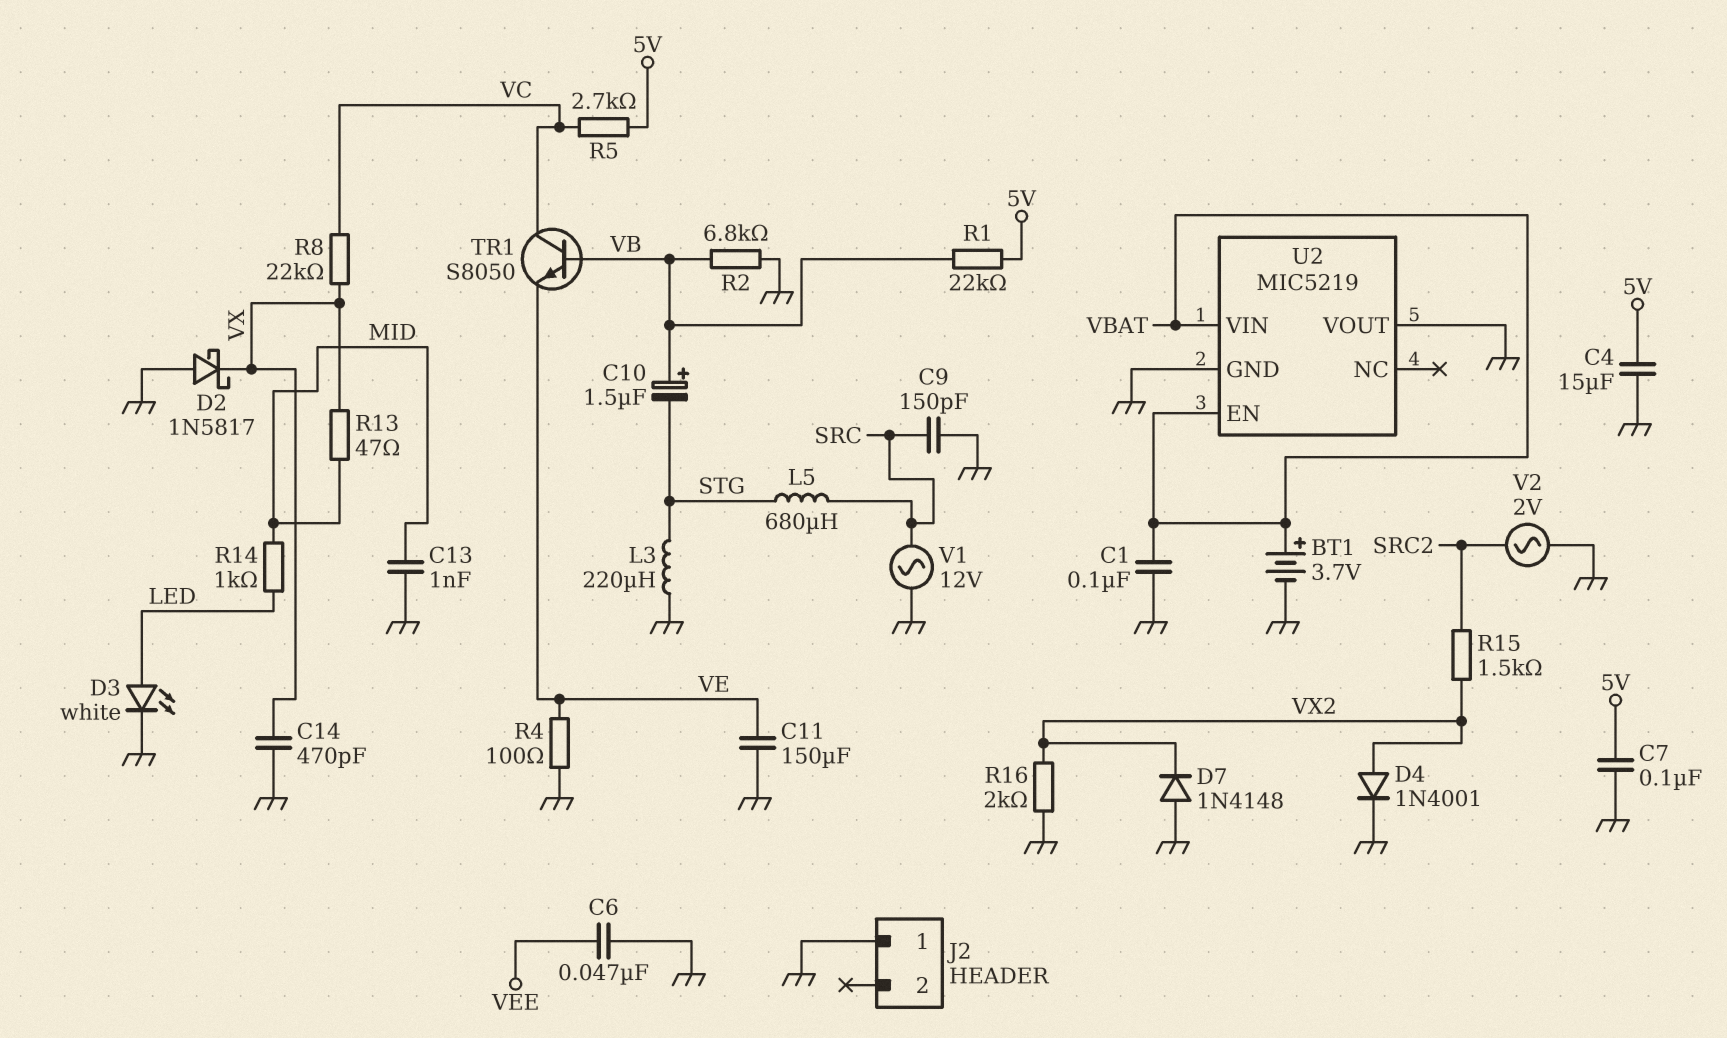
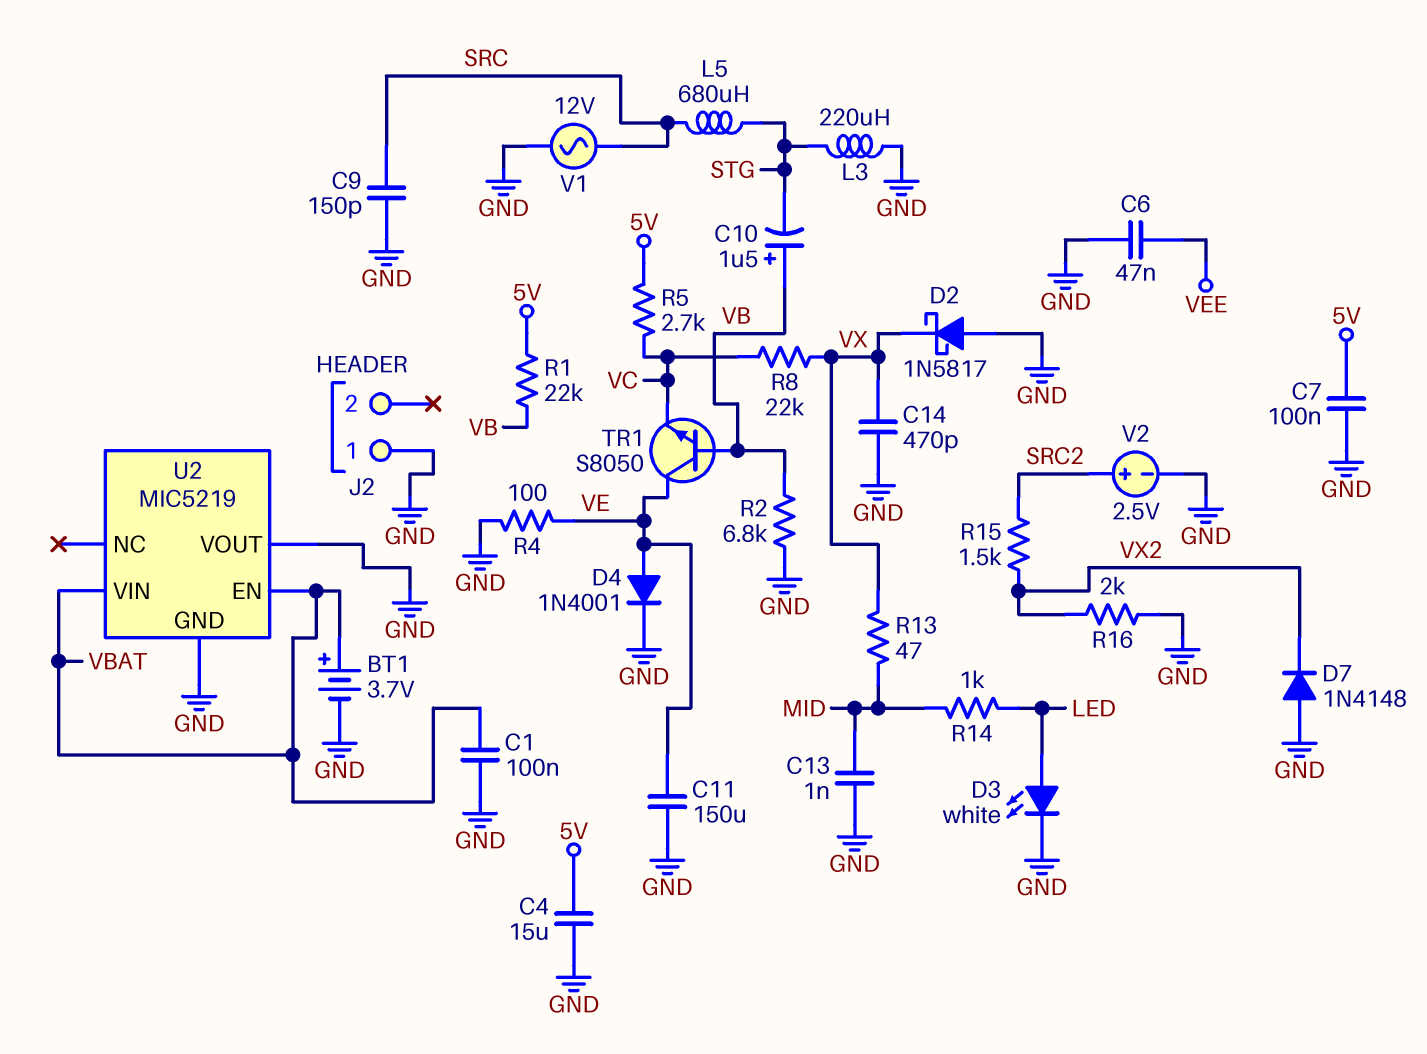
D4: diode 1N4001 (A VX2, K GND) -> diode 1N4001 (A VE, K GND)
TR1: NPN S8050 (B VB, C VC, E VE) -> NPN S8050 (B VB, C VE, E VC)
V2: AC 2V (GND, SRC2) -> 2.5V (plus SRC2, minus GND)

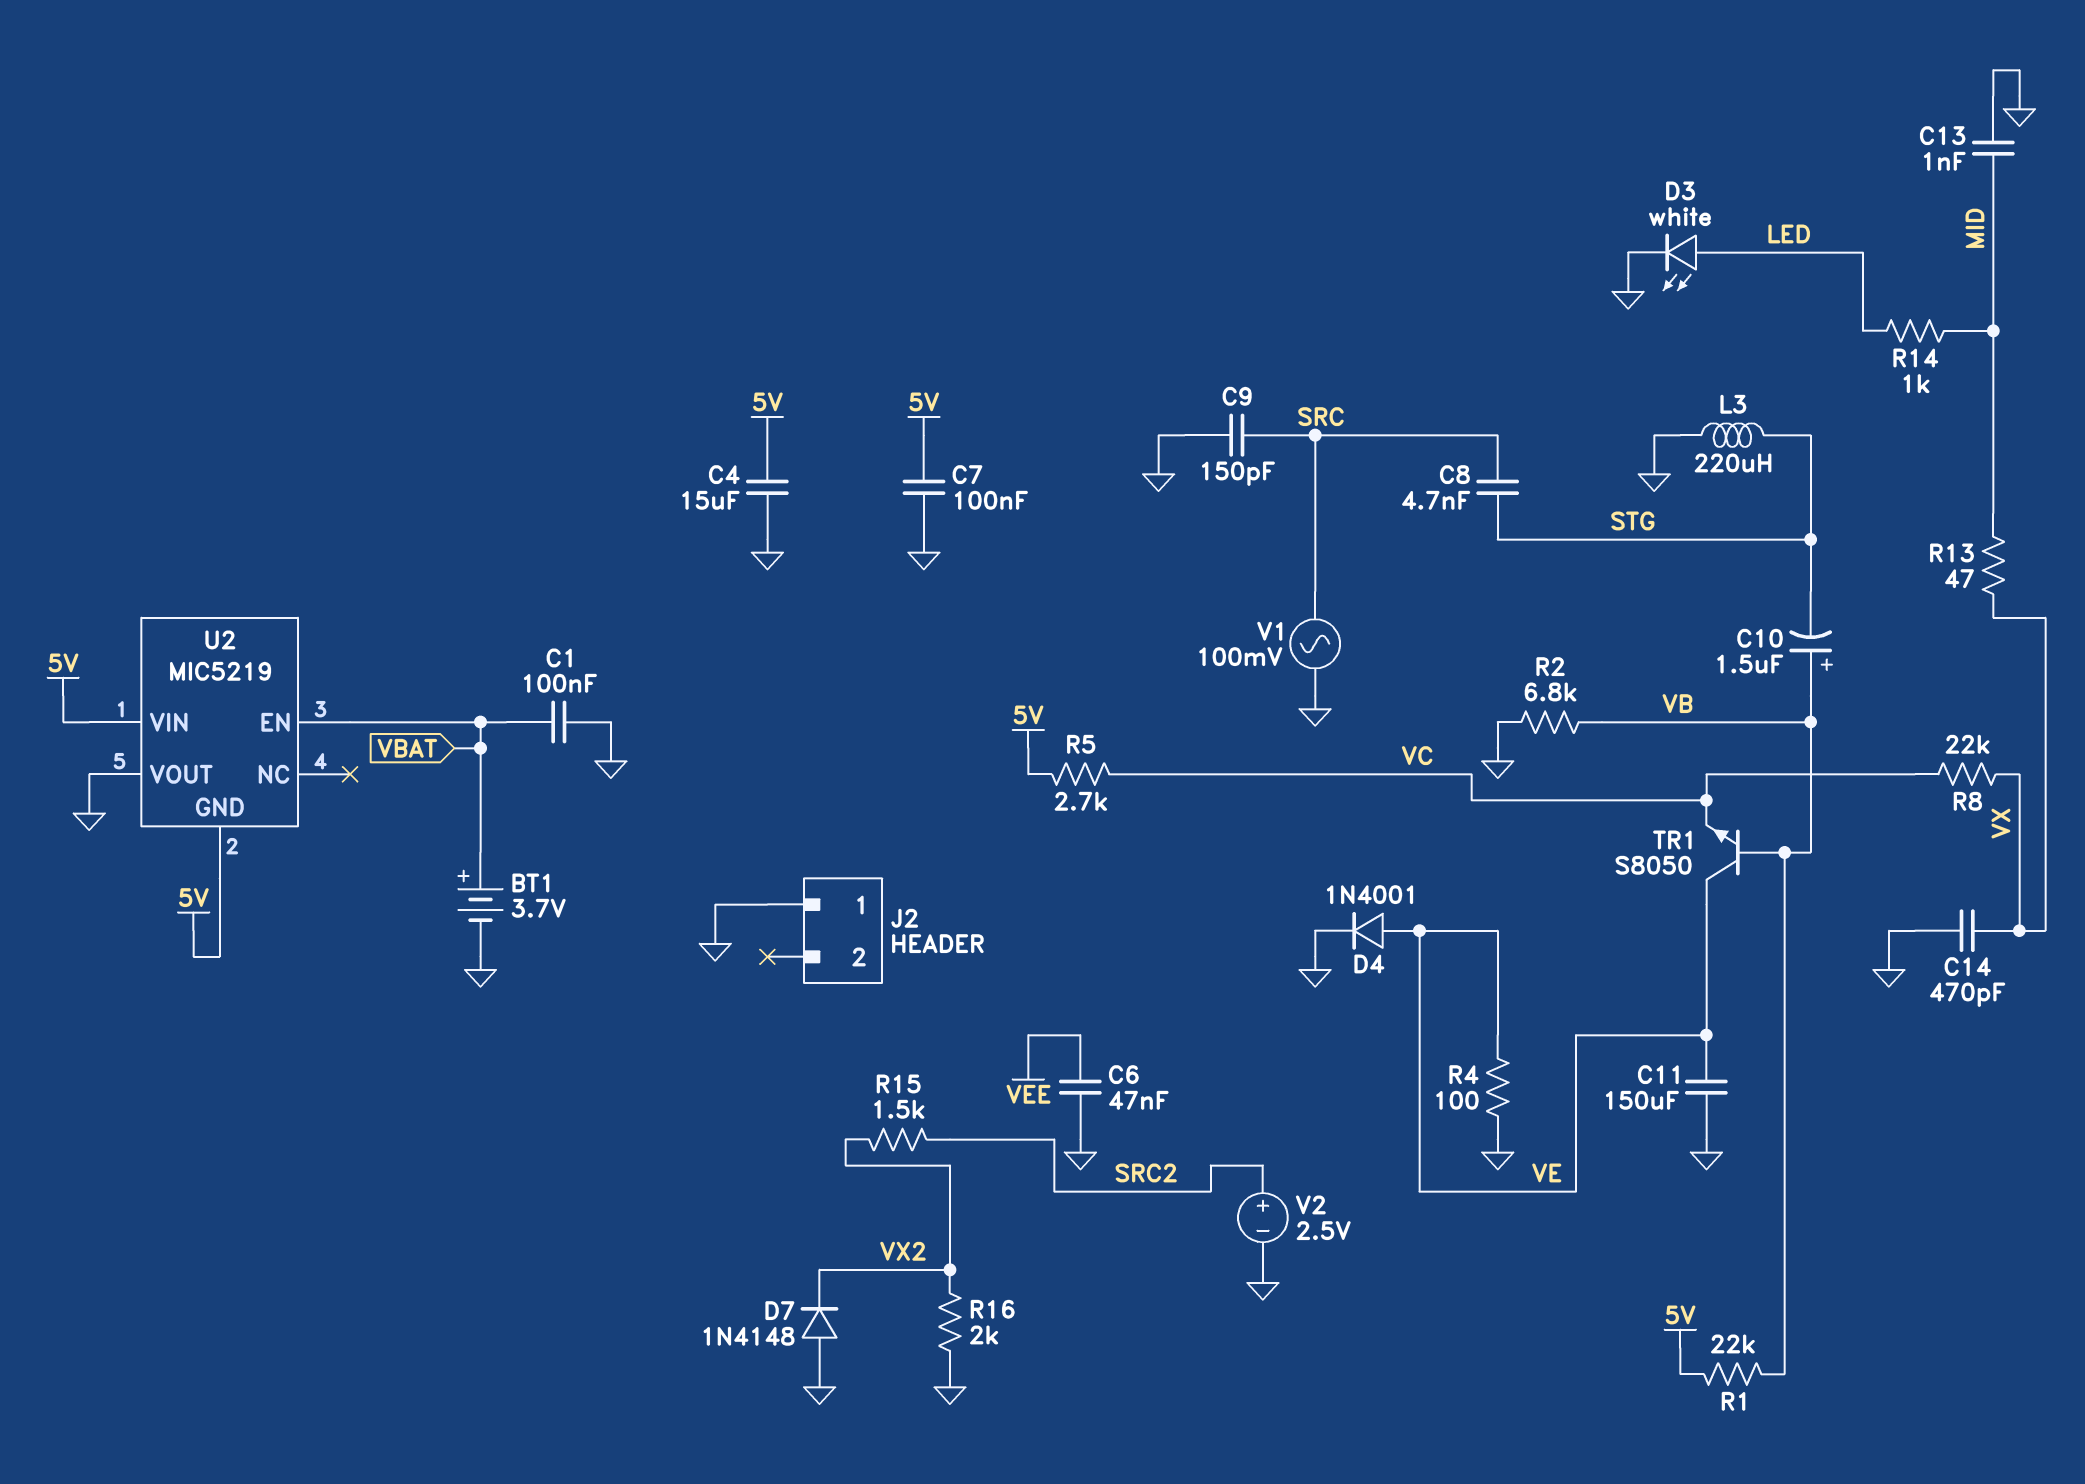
C8: none -> 4.7nF (SRC, STG)
D2: schottky 1N5817 (A GND, K VX) -> none
L5: 680uH (SRC, STG) -> none
U2 pin GND: GND -> 5V
U2 pin VIN: VBAT -> 5V
V1: AC 12V (GND, SRC) -> AC 100mV (GND, SRC)

